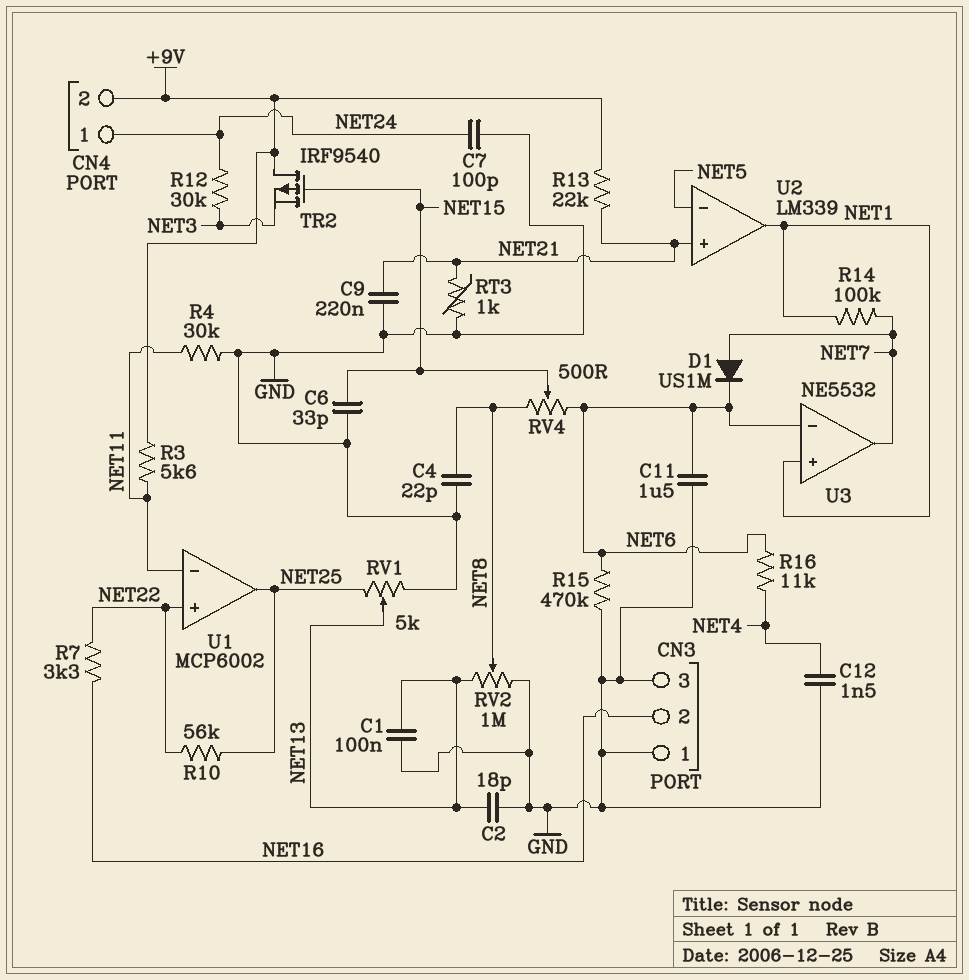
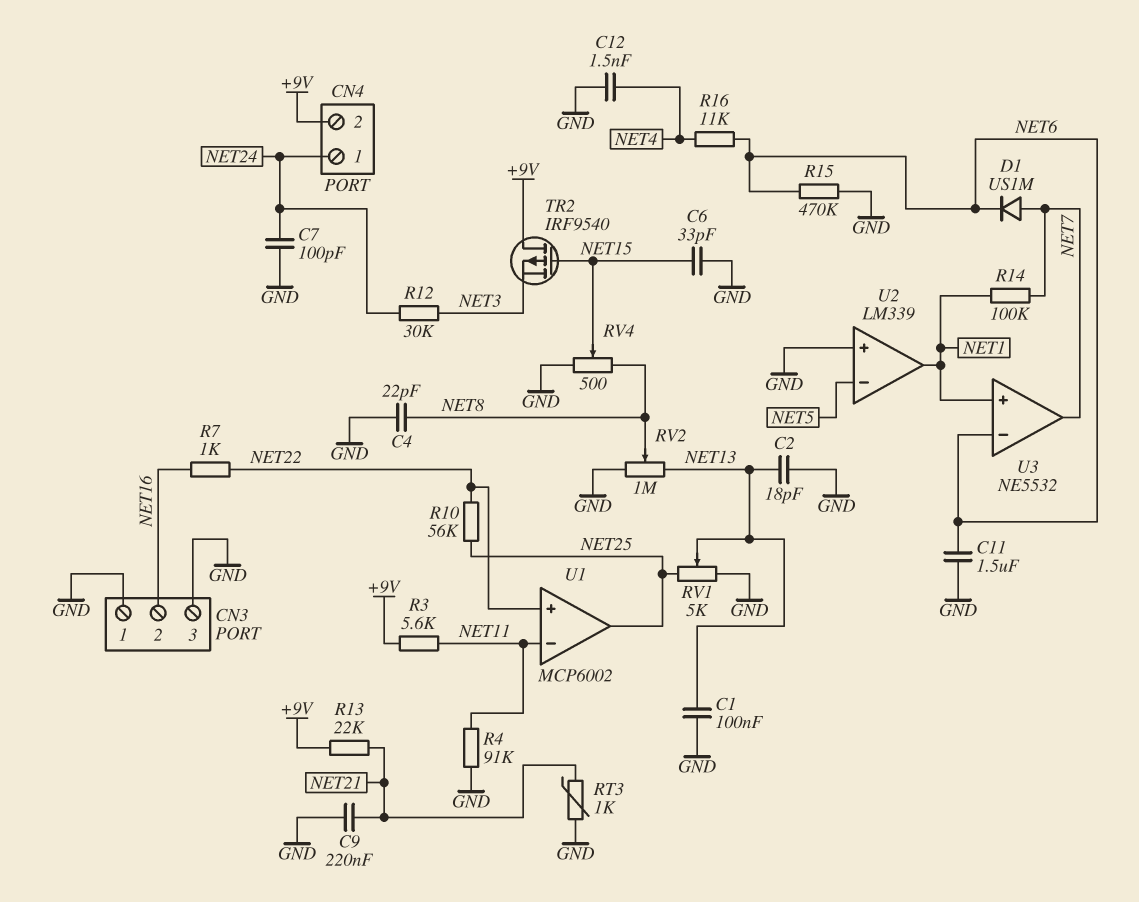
R4: 30k (GND, NET11) -> 91k (GND, NET11)
R7: 3.3k (NET16, NET22) -> 1k (NET16, NET22)
RV4: 500 (NET6, NET8, wiper NET15) -> 500 (GND, NET8, wiper NET15)
U2 pin in+: NET21 -> GND

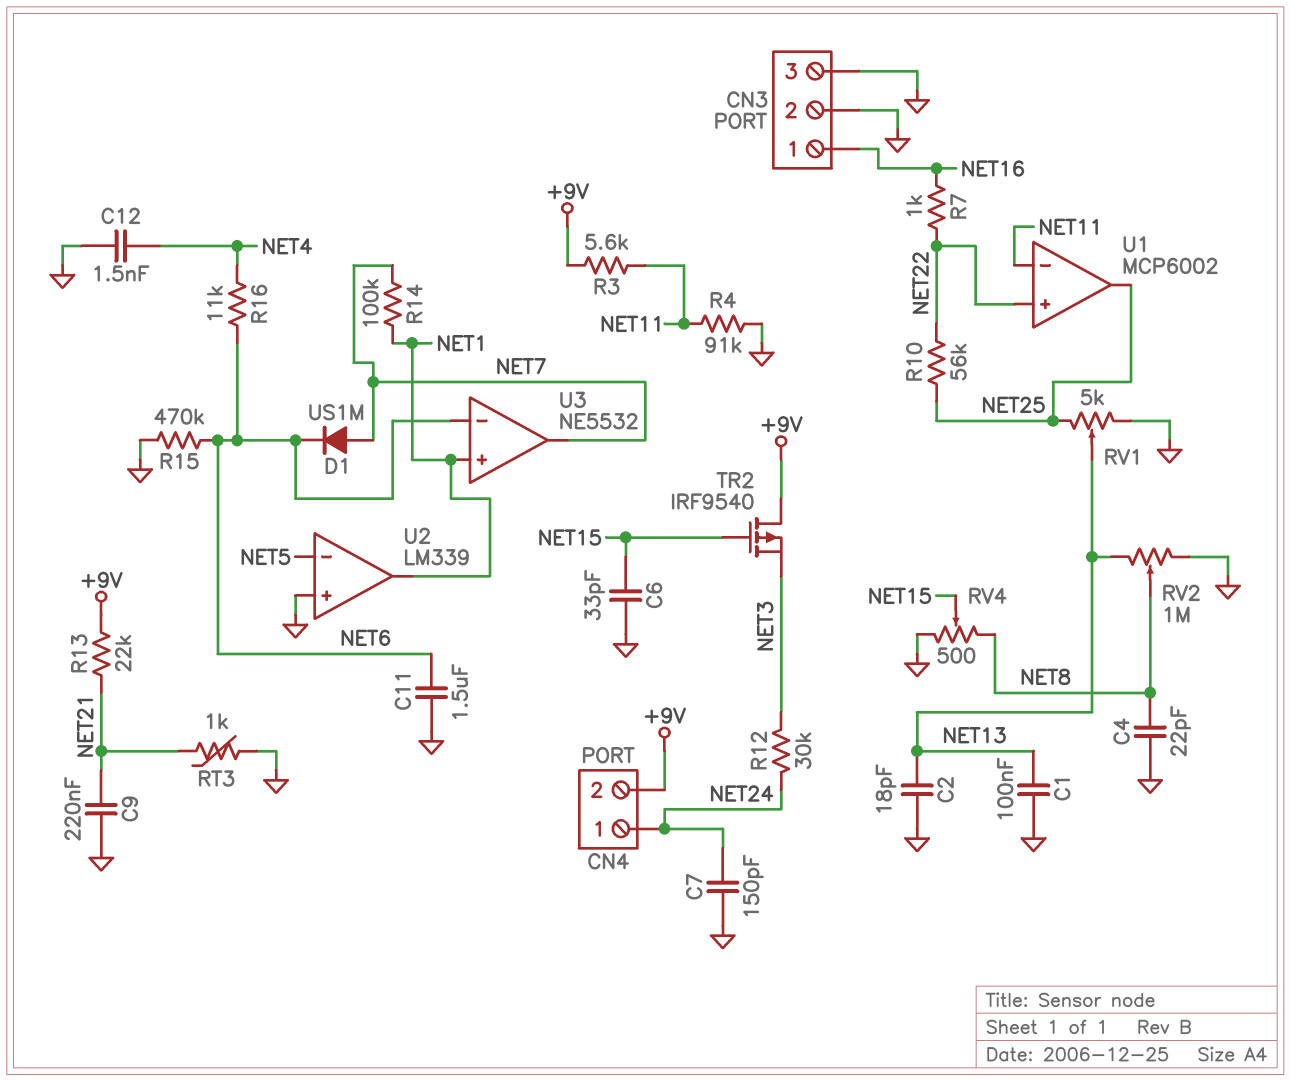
C7: 100pF (GND, NET24) -> 150pF (GND, NET24)
CN3 pin 1: GND -> NET16
CN3 pin 2: NET16 -> GND

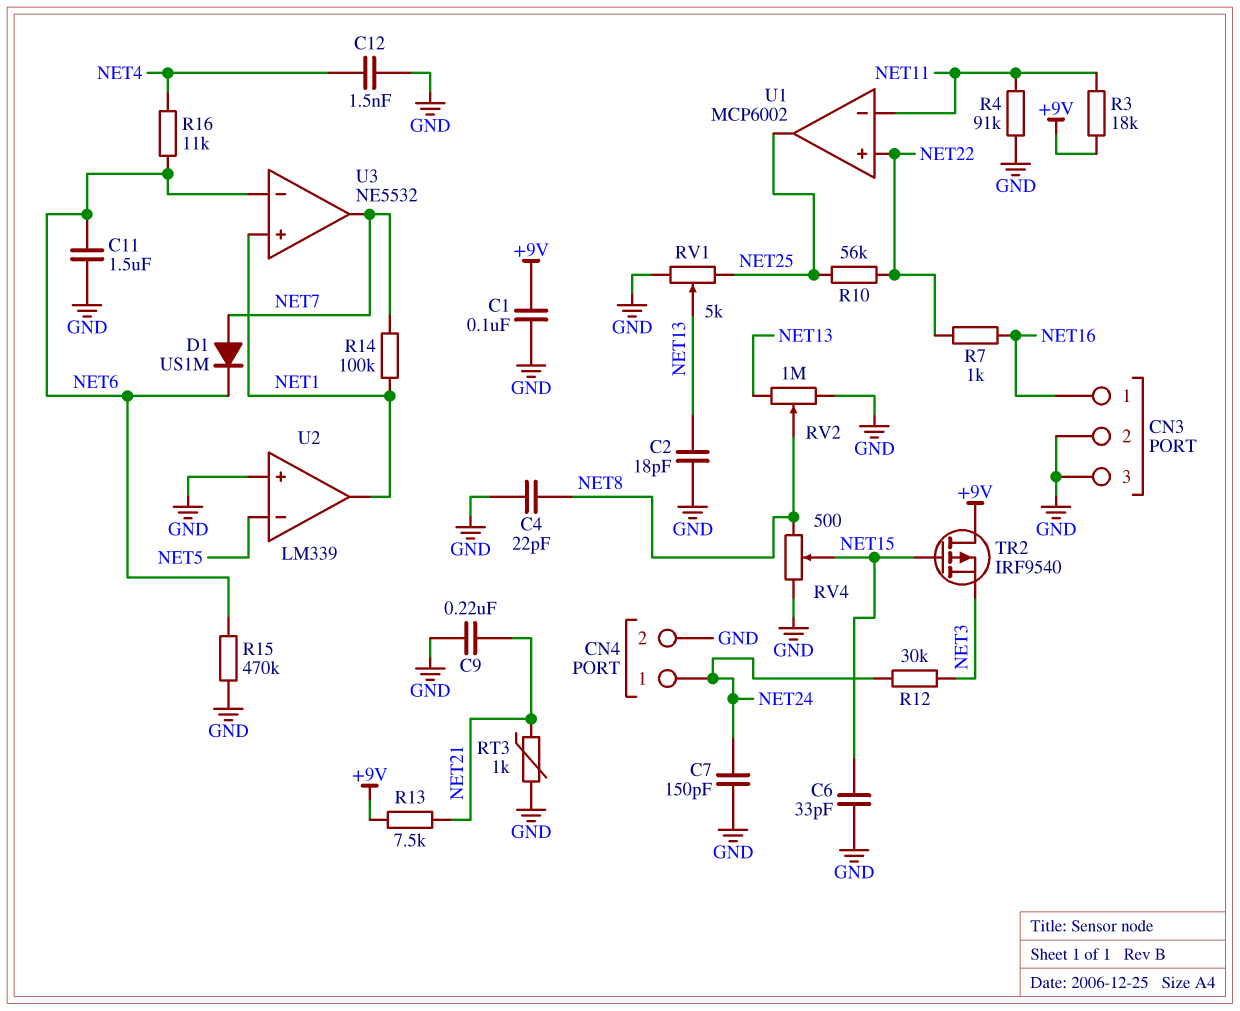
C1: 100nF (GND, NET13) -> 100nF (+9V, GND)
CN4 pin 2: +9V -> GND
R3: 5.6k (+9V, NET11) -> 18k (+9V, NET11)
R13: 22k (+9V, NET21) -> 7.5k (+9V, NET21)

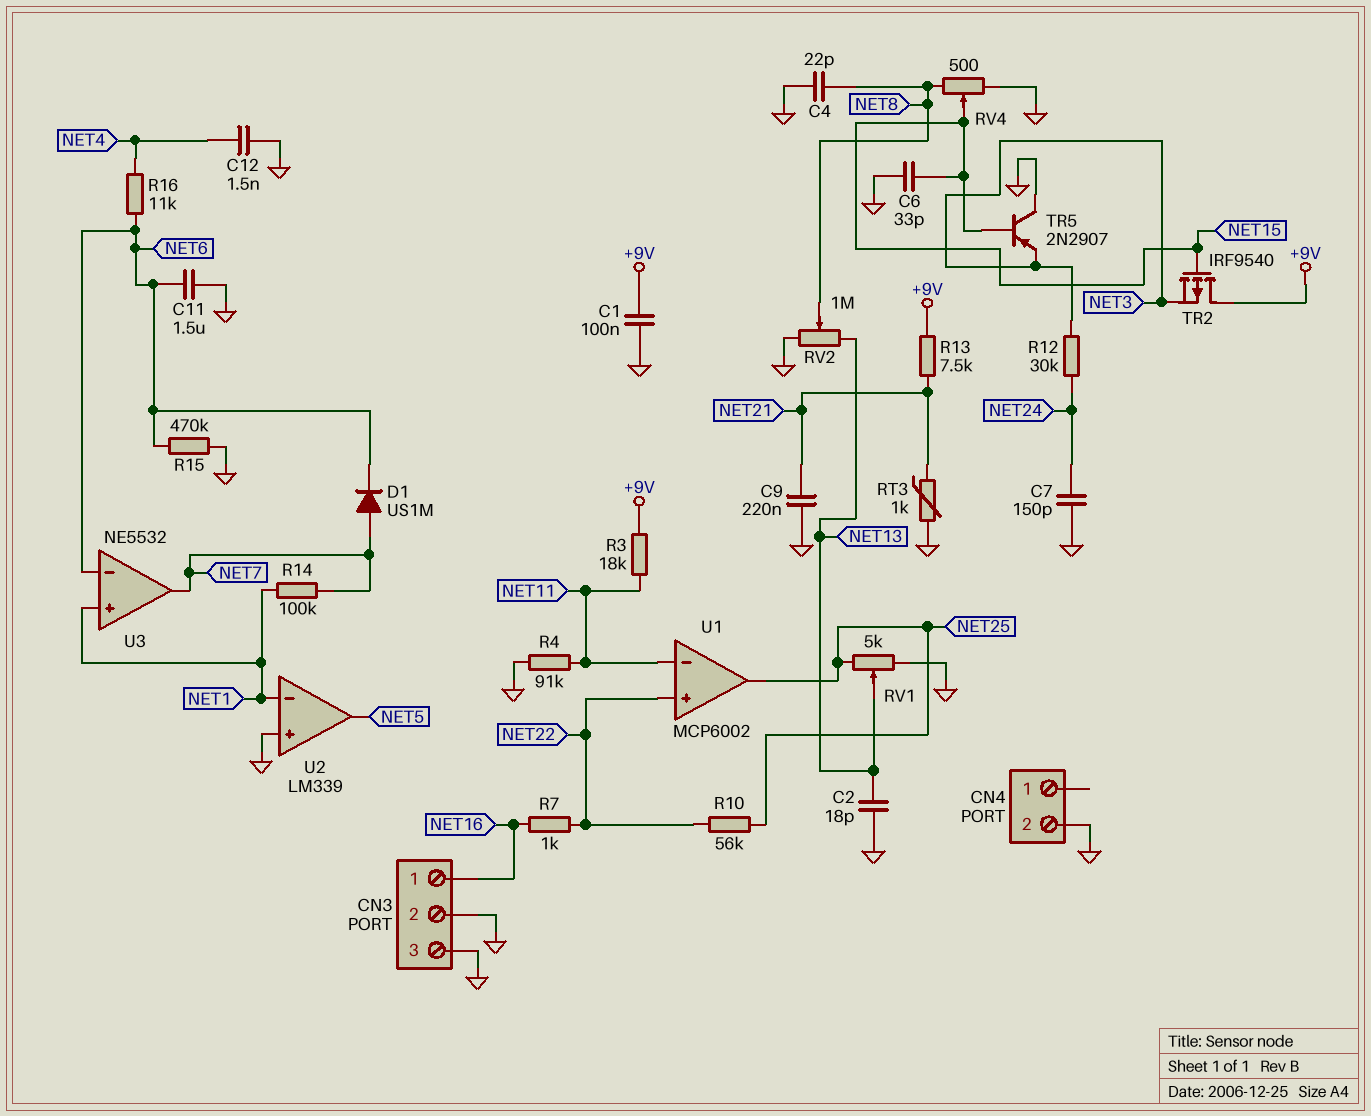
CN4 pin 1: NET24 -> none
TR5: none -> PNP 2N2907 (B NET15, C GND, E NET3)
U2 pin in-: NET5 -> NET1
U2 pin out: NET1 -> NET5

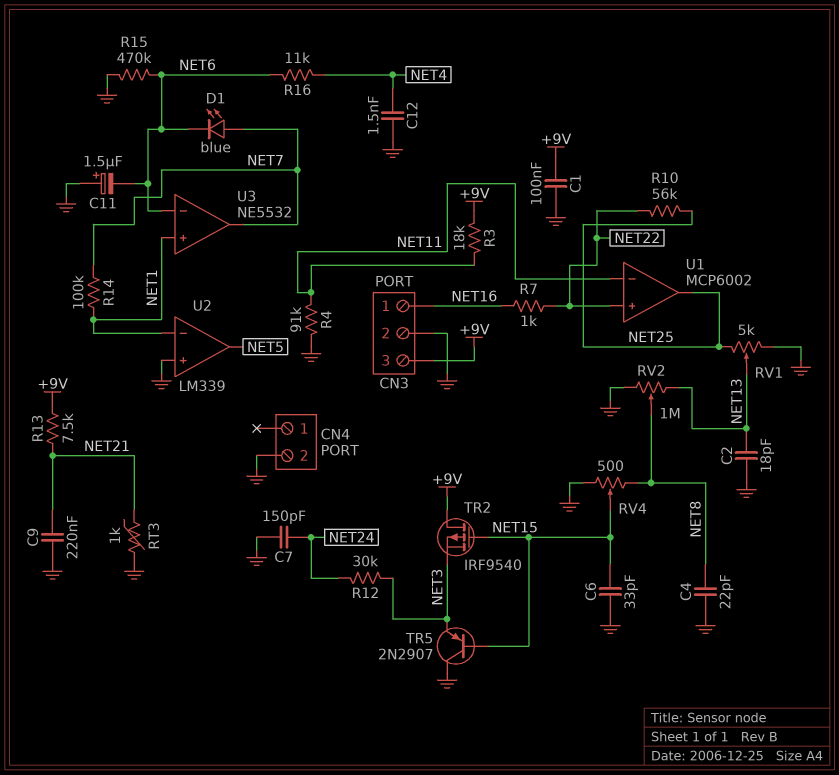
C11: 1.5uF (GND, NET6) -> 1.5uF (plus GND, minus NET6)
CN3 pin 3: GND -> +9V
D1: diode US1M (A NET7, K NET6) -> LED blue (A NET7, K NET6)

